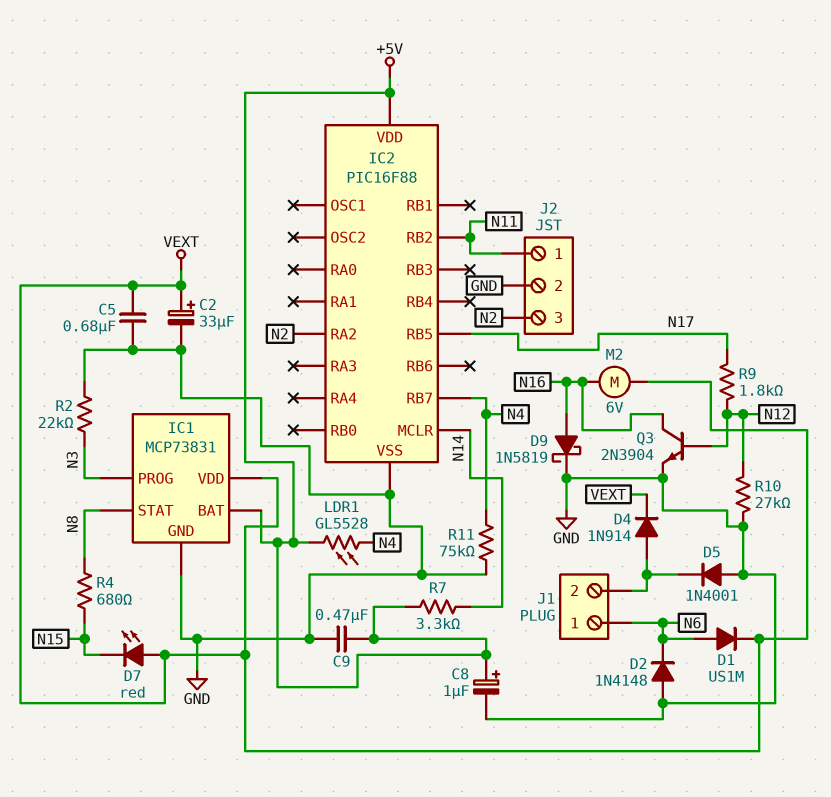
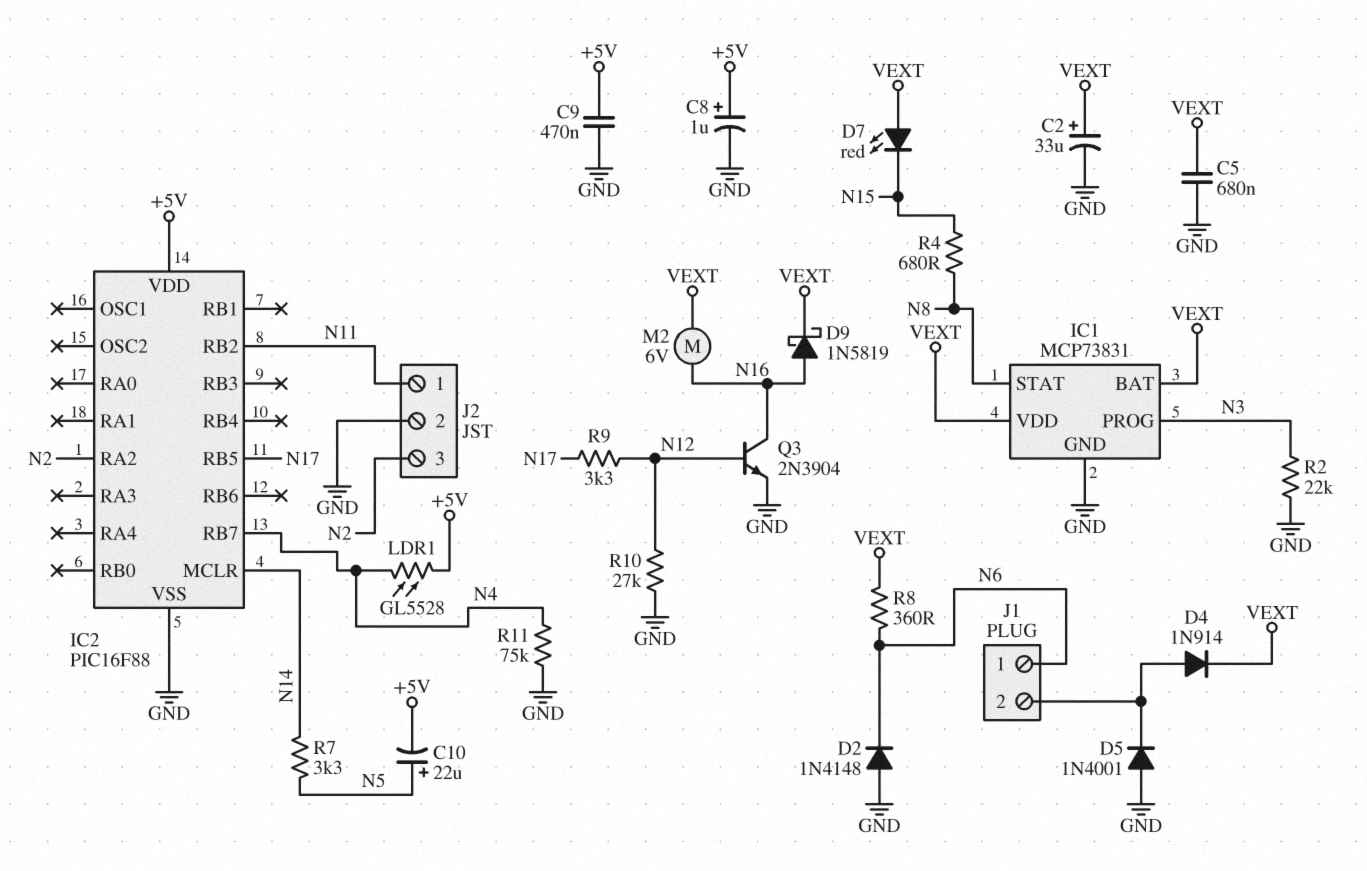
C10: none -> 22uF (plus N5, minus +5V)
D1: diode US1M (A N6, K VEXT) -> none
D9: schottky 1N5819 (A N16, K GND) -> schottky 1N5819 (A N16, K VEXT)
IC1 pin BAT: +5V -> VEXT
R7: 3.3k (+5V, N14) -> 3.3k (N5, N14)
R8: none -> 360 (N6, VEXT)
R9: 1.8k (N12, N17) -> 3.3k (N12, N17)

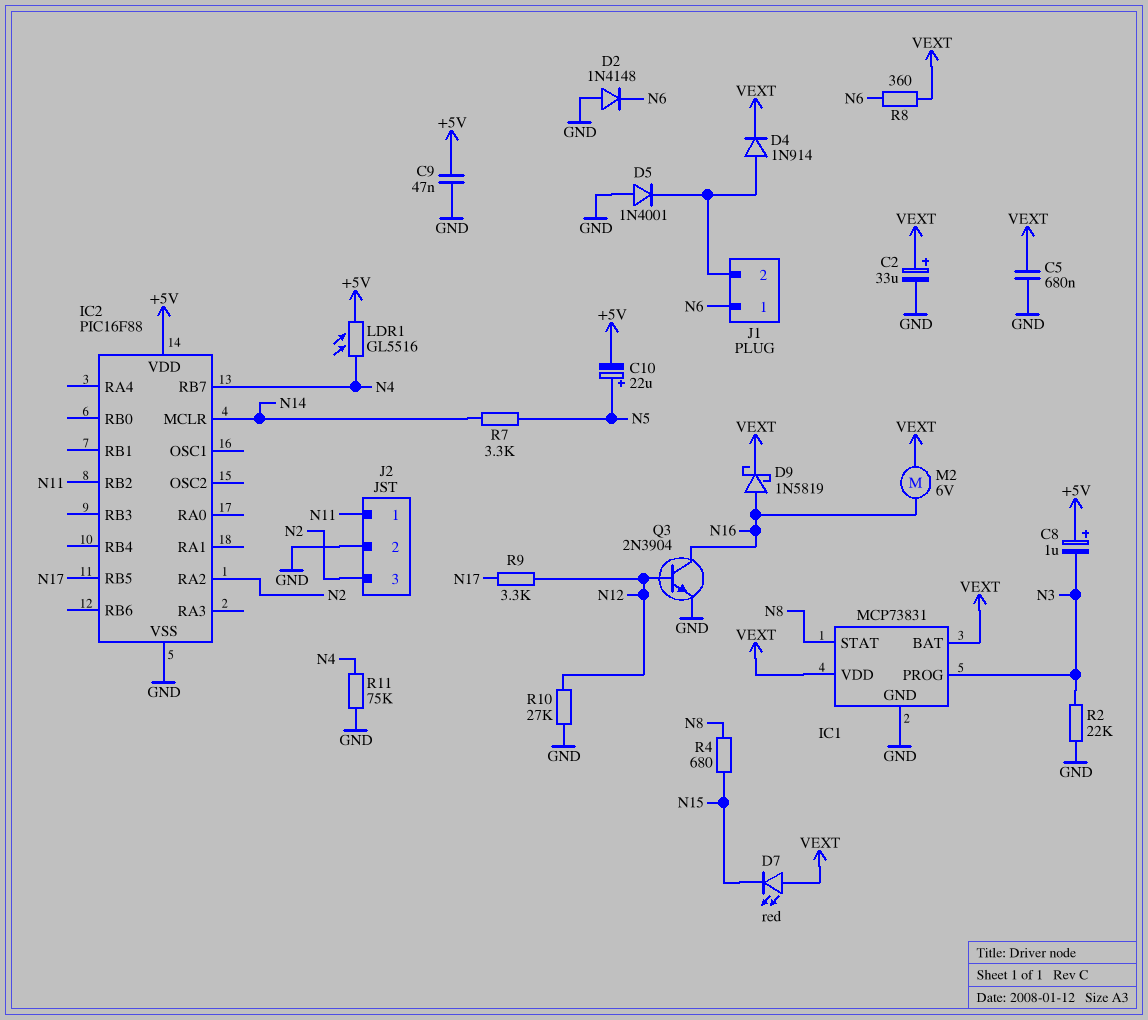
C8: 1uF (plus +5V, minus GND) -> 1uF (plus +5V, minus N3)
C9: 470nF (+5V, GND) -> 47nF (+5V, GND)
LDR1: GL5528 (+5V, N4) -> GL5516 (+5V, N4)

